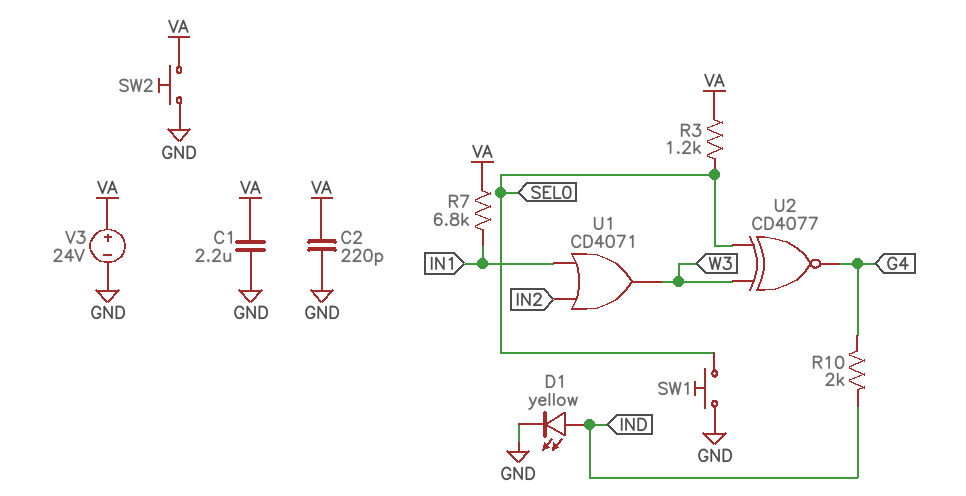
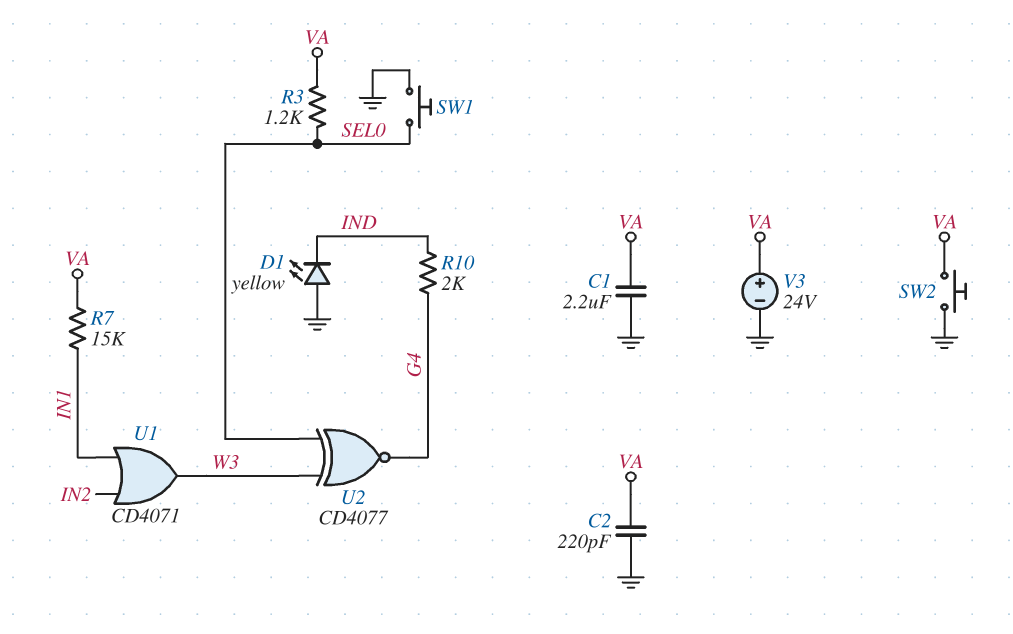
D1: LED yellow (A IND, K GND) -> LED yellow (A GND, K IND)
R7: 6.8k (IN1, VA) -> 15k (IN1, VA)

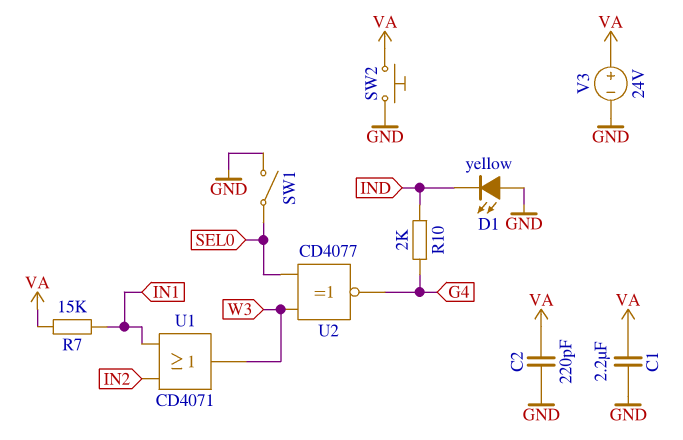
R3: 1.2k (SEL0, VA) -> none
SW1: button (GND, SEL0) -> switch (GND, SEL0)

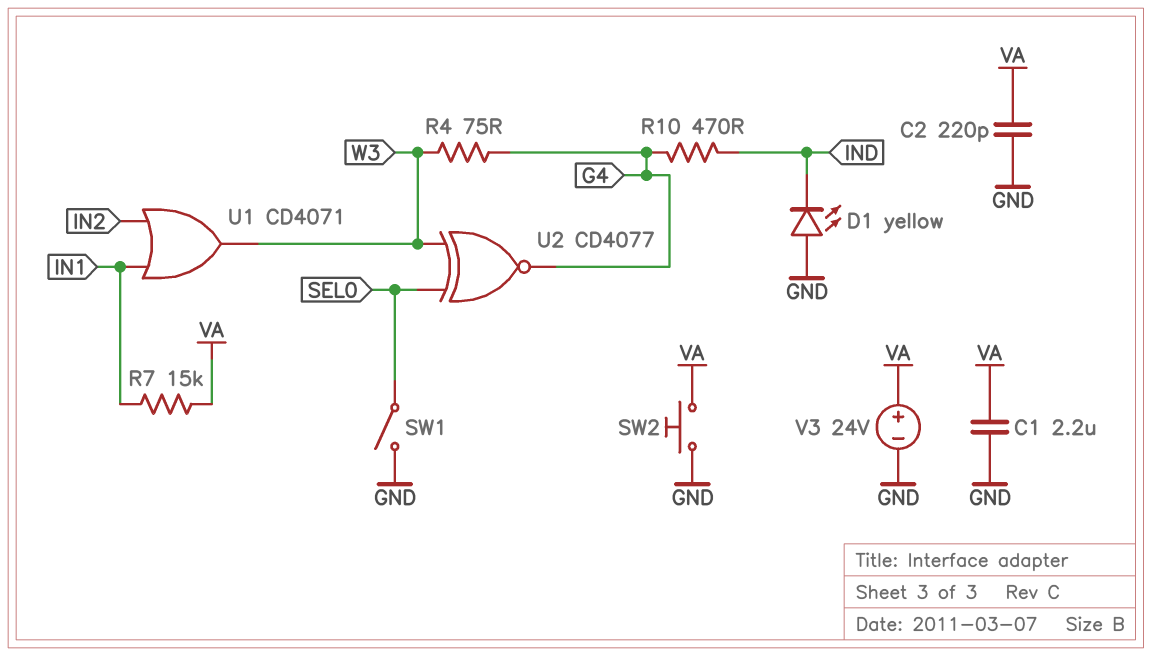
R4: none -> 75 (G4, W3)
R10: 2k (G4, IND) -> 470 (G4, IND)

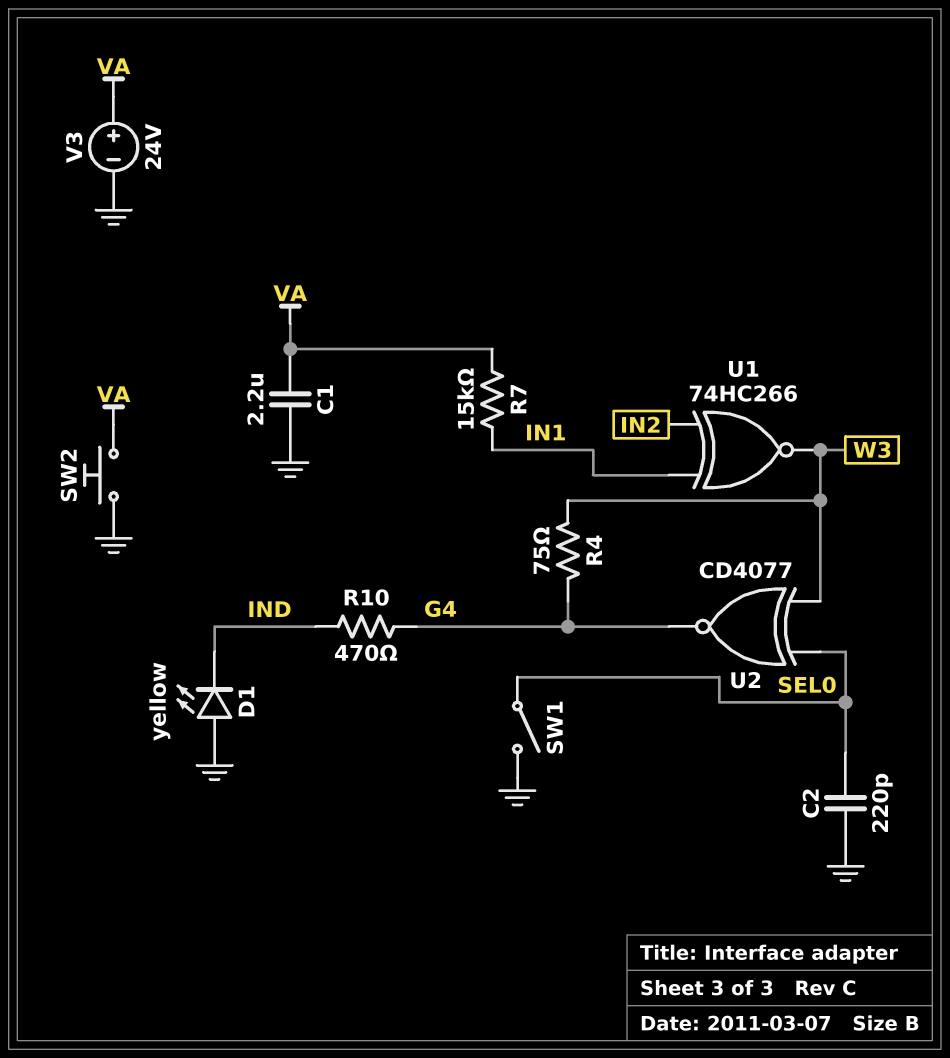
C2: 220pF (GND, VA) -> 220pF (GND, SEL0)
U1: OR CD4071 (in IN1, in IN2, out W3) -> XNOR 74HC266 (in IN1, in IN2, out W3)

